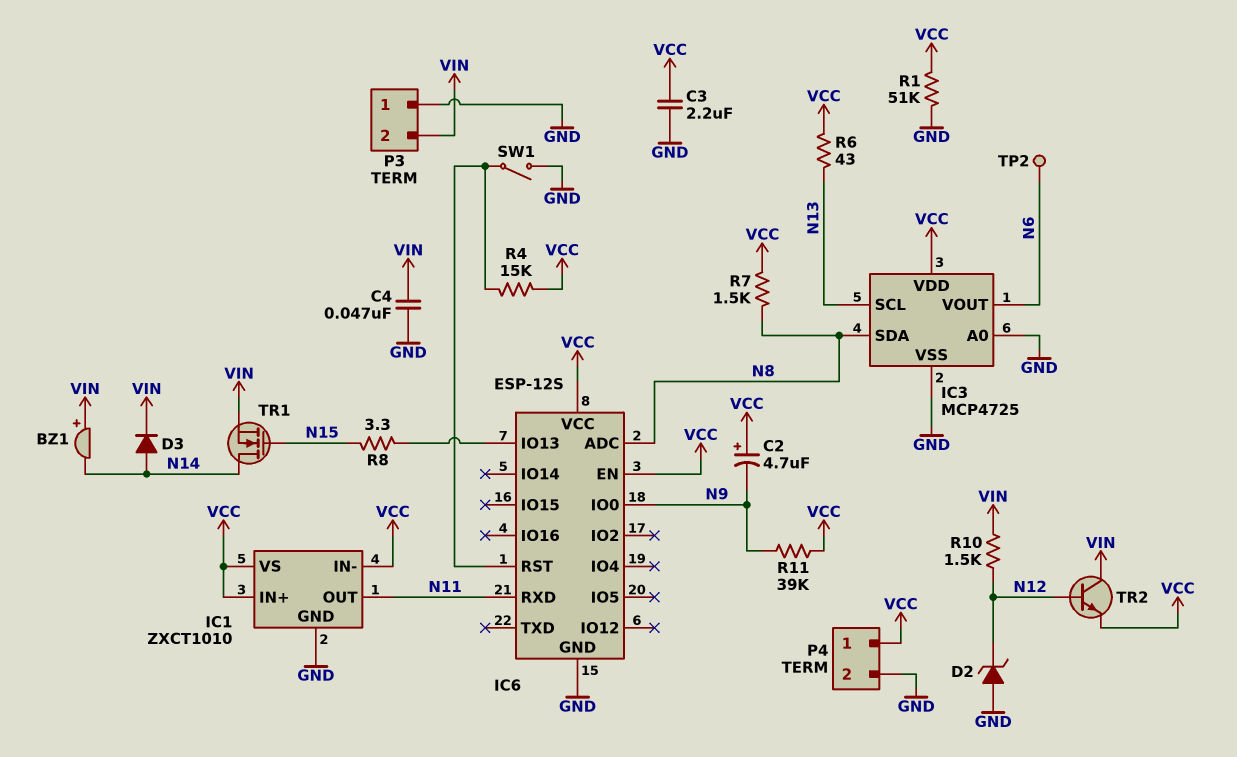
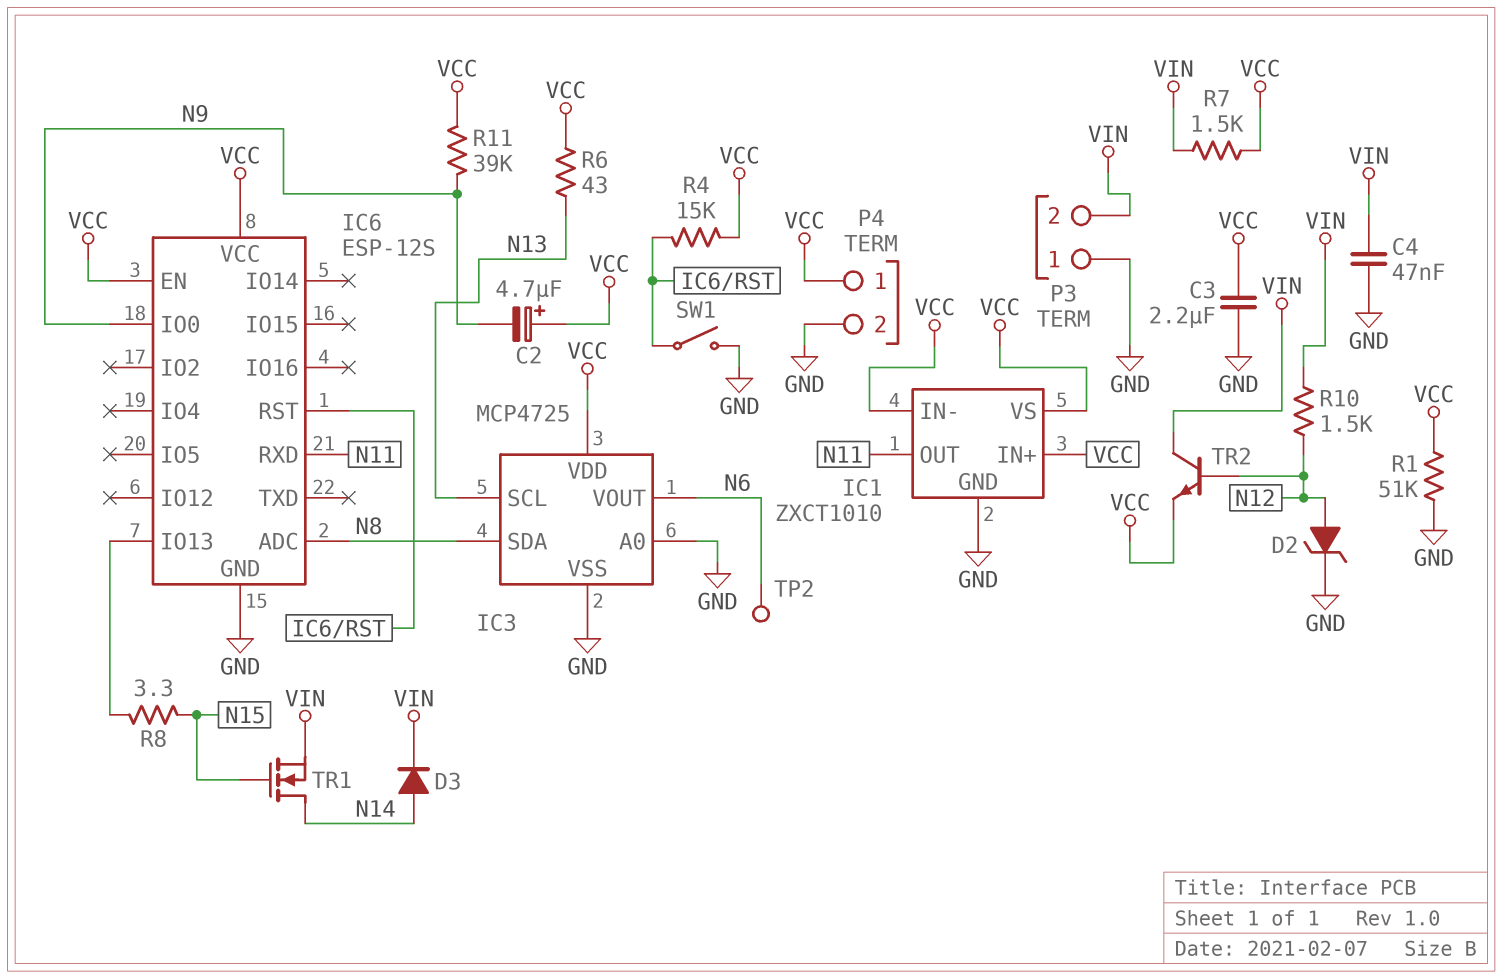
BZ1: buzzer (plus VIN, minus N14) -> none
D2: zener (A GND, K N12) -> zener (A N12, K GND)
R7: 1.5k (N8, VCC) -> 1.5k (VCC, VIN)

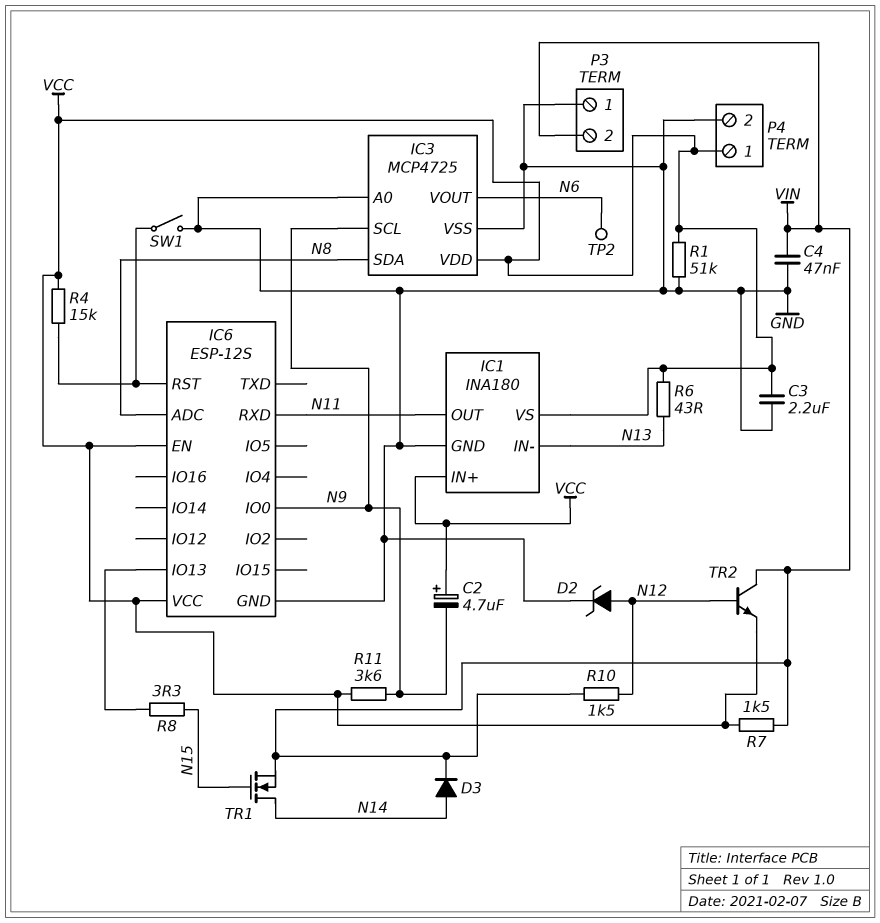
IC1: ZXCT1010 -> INA180
IC1 pin IN-: VCC -> N13
IC3 pin SCL: N13 -> N9
R11: 39k (N9, VCC) -> 3.6k (N9, VCC)

